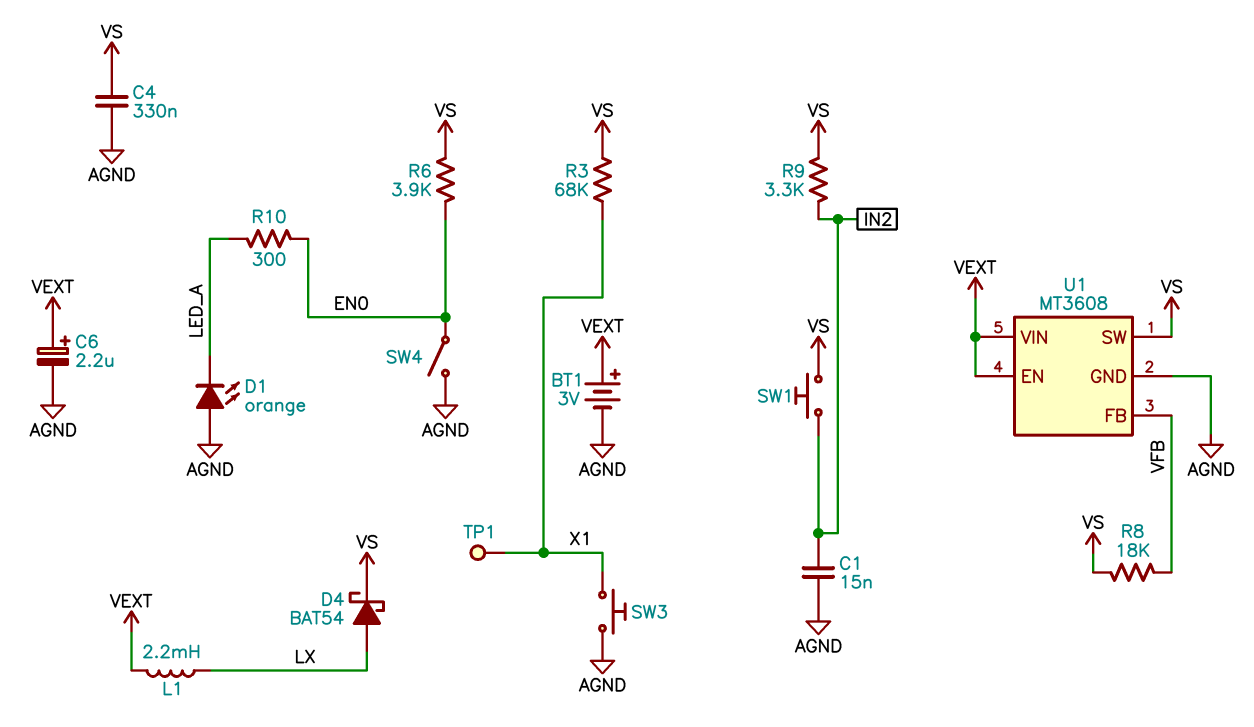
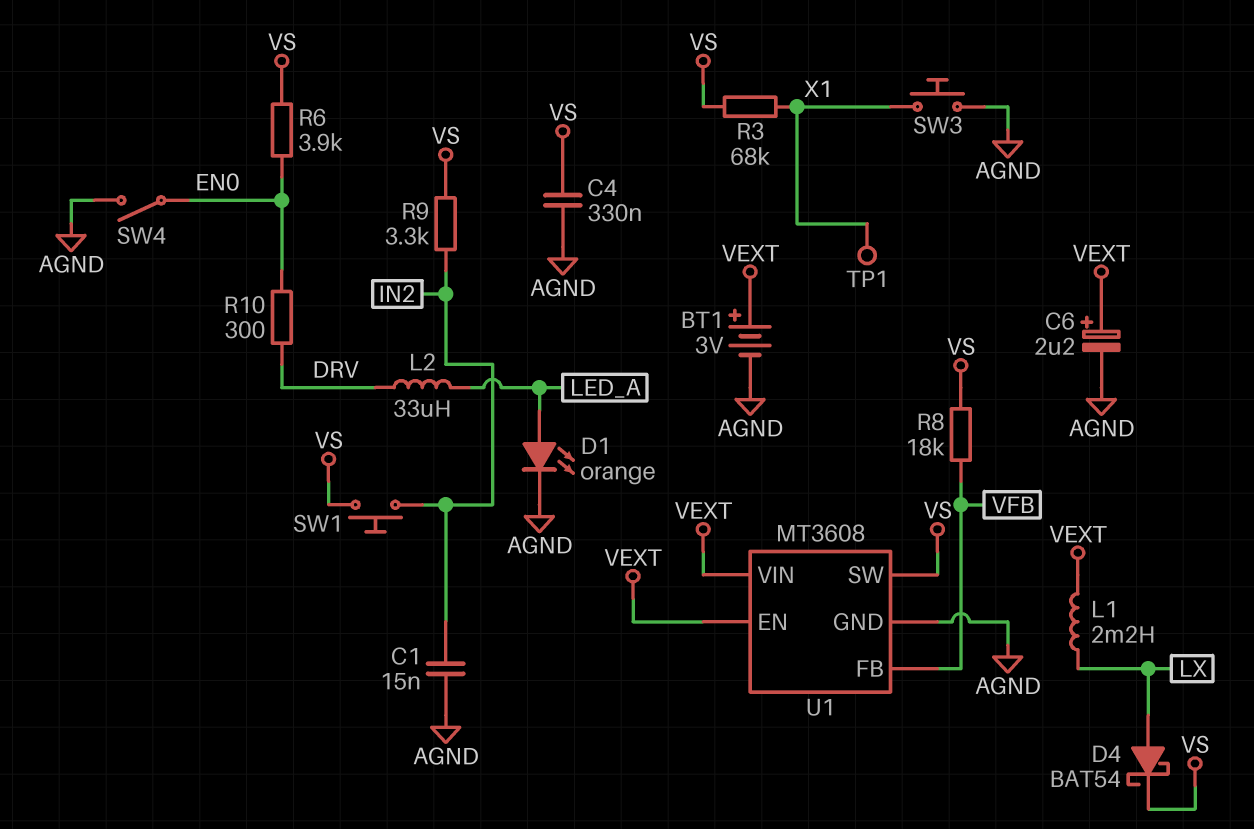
D1: LED orange (A AGND, K LED_A) -> LED orange (A LED_A, K AGND)
L2: none -> 33uH (DRV, LED_A)
R10: 300 (EN0, LED_A) -> 300 (DRV, EN0)

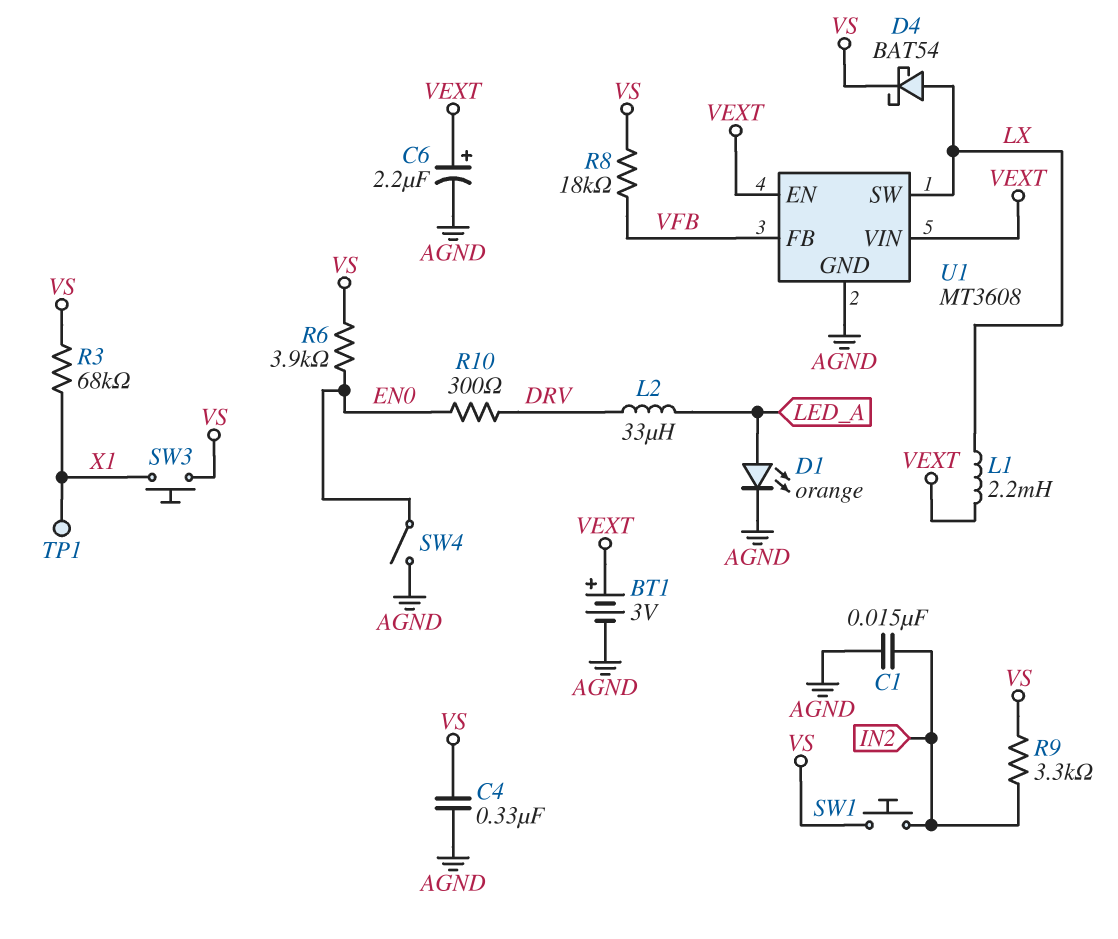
SW3: button (AGND, X1) -> button (VS, X1)
U1 pin SW: VS -> LX

